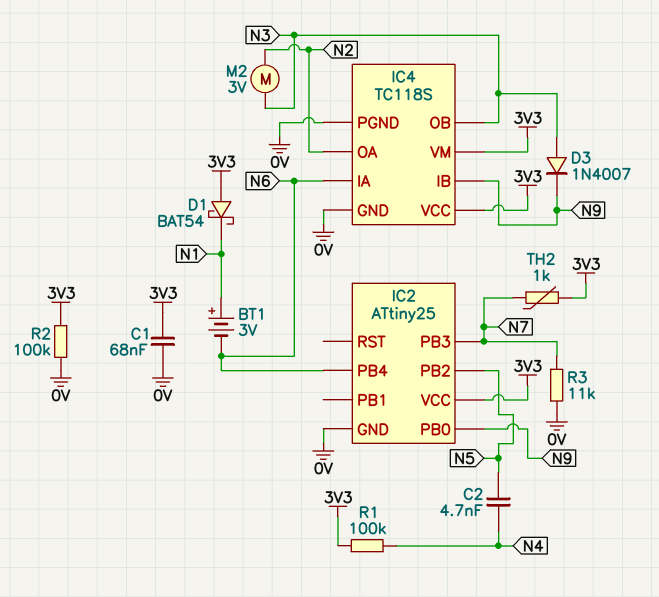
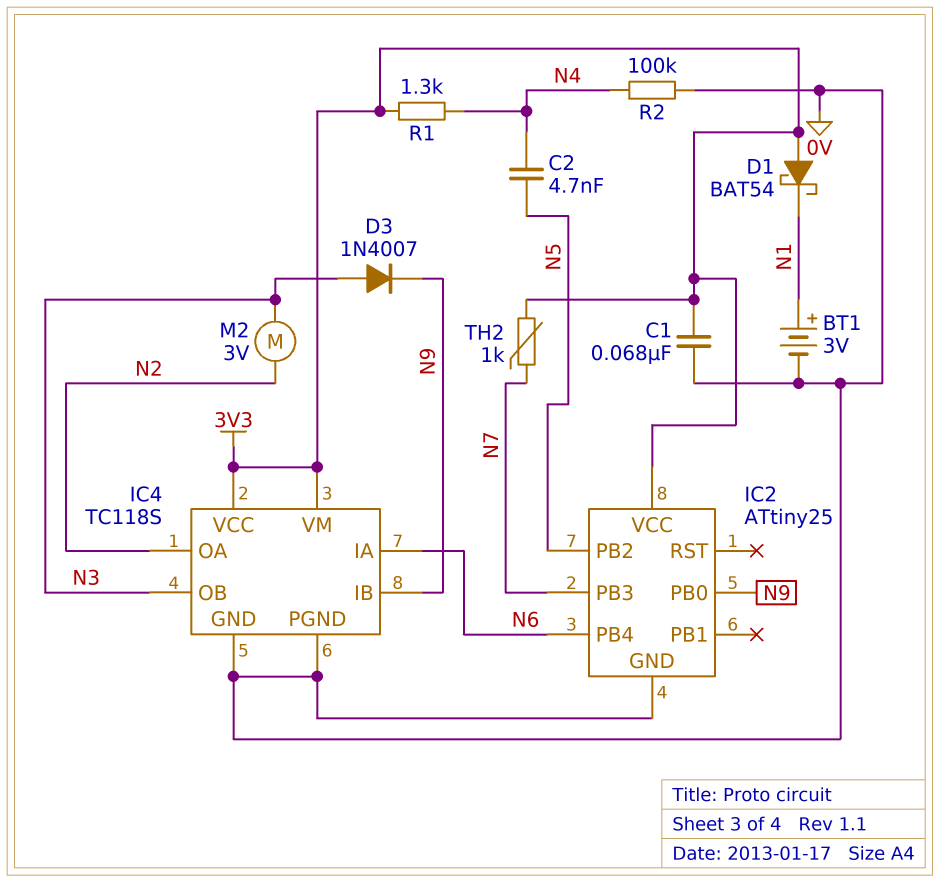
BT1: 3V (plus N1, minus N6) -> 3V (plus N1, minus 0V)
R1: 100k (3V3, N4) -> 1.3k (3V3, N4)
R2: 100k (0V, 3V3) -> 100k (0V, N4)
R3: 11k (0V, N7) -> none

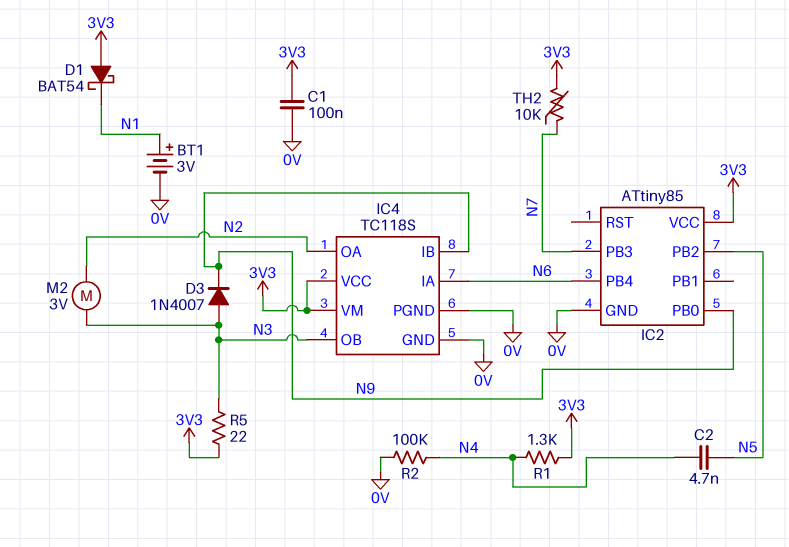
C1: 68nF (0V, 3V3) -> 100nF (0V, 3V3)
IC2: ATtiny25 -> ATtiny85
R5: none -> 22 (3V3, N3)
TH2: 1k (3V3, N7) -> 10k (3V3, N7)

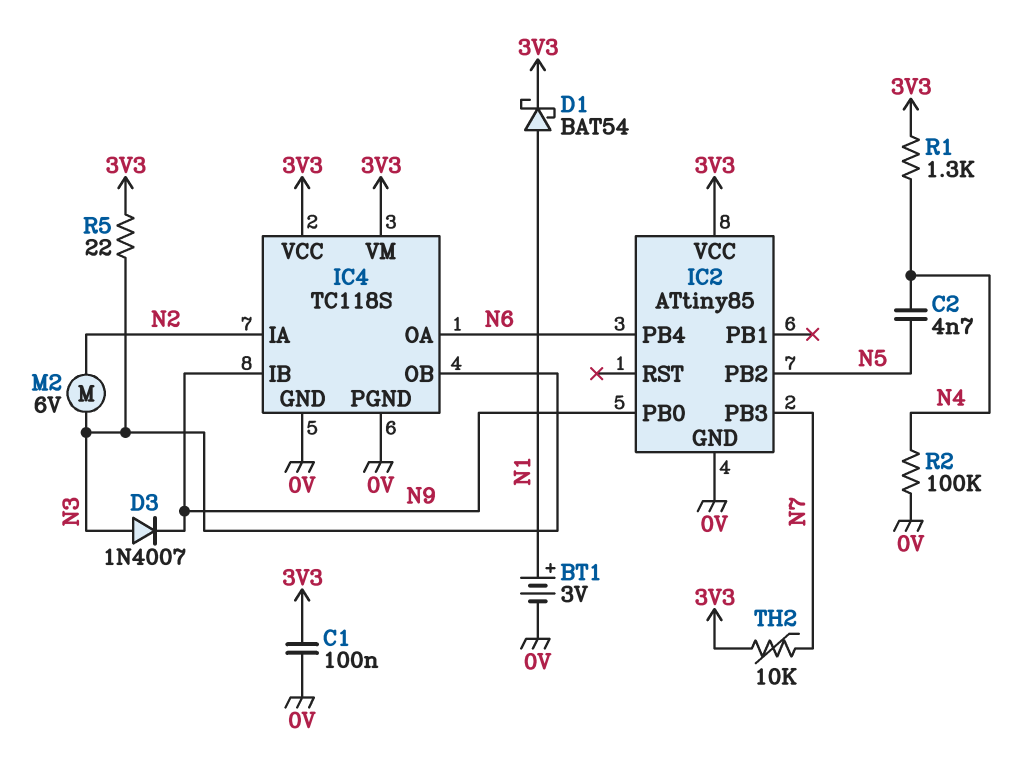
D1: schottky BAT54 (A 3V3, K N1) -> schottky BAT54 (A N1, K 3V3)
IC4 pin IA: N6 -> N2
IC4 pin OA: N2 -> N6
M2: motor 3V (N2, N3) -> motor 6V (N2, N3)

